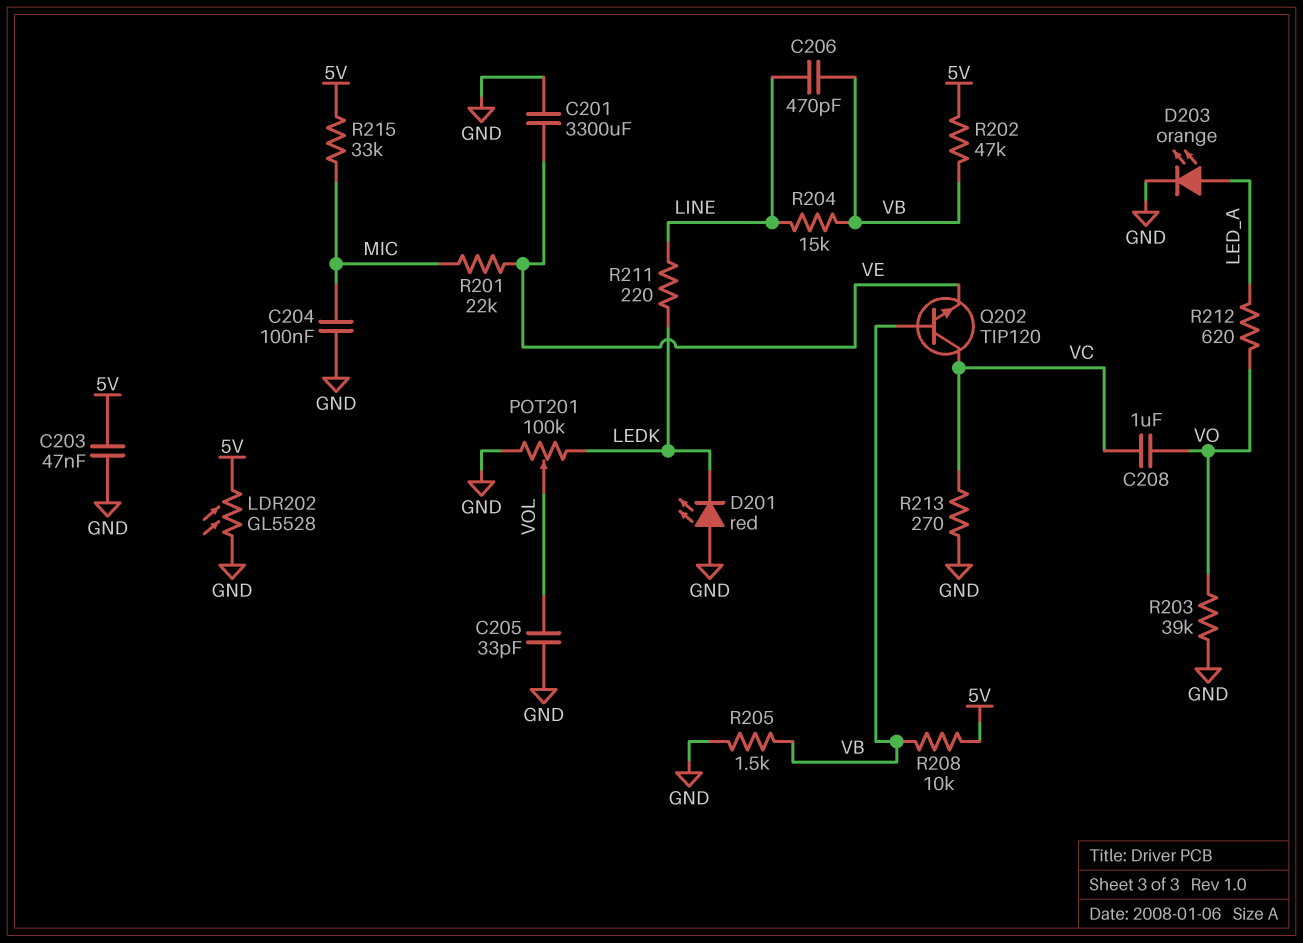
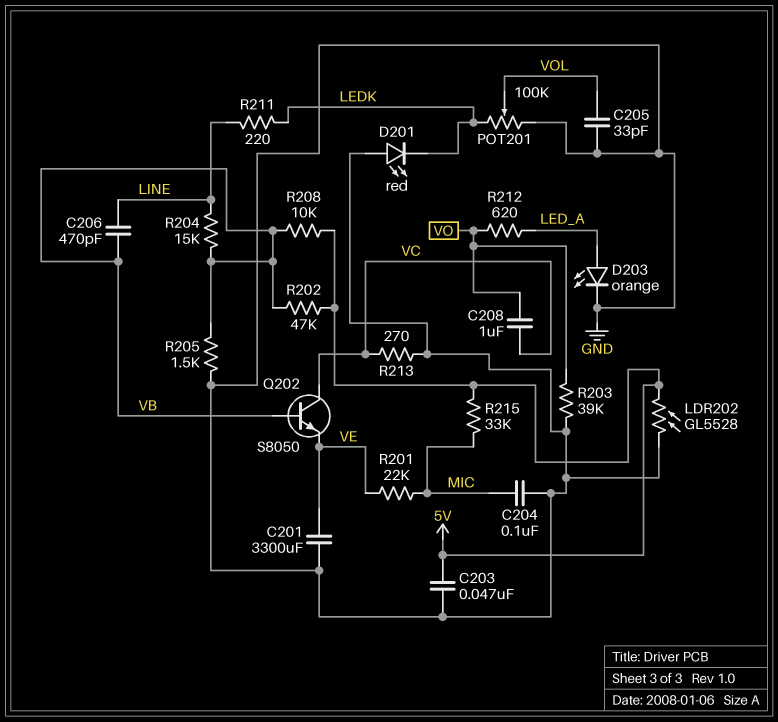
Q202: NPN TIP120 (B VB, C VC, E VE) -> NPN S8050 (B VB, C VC, E VE)

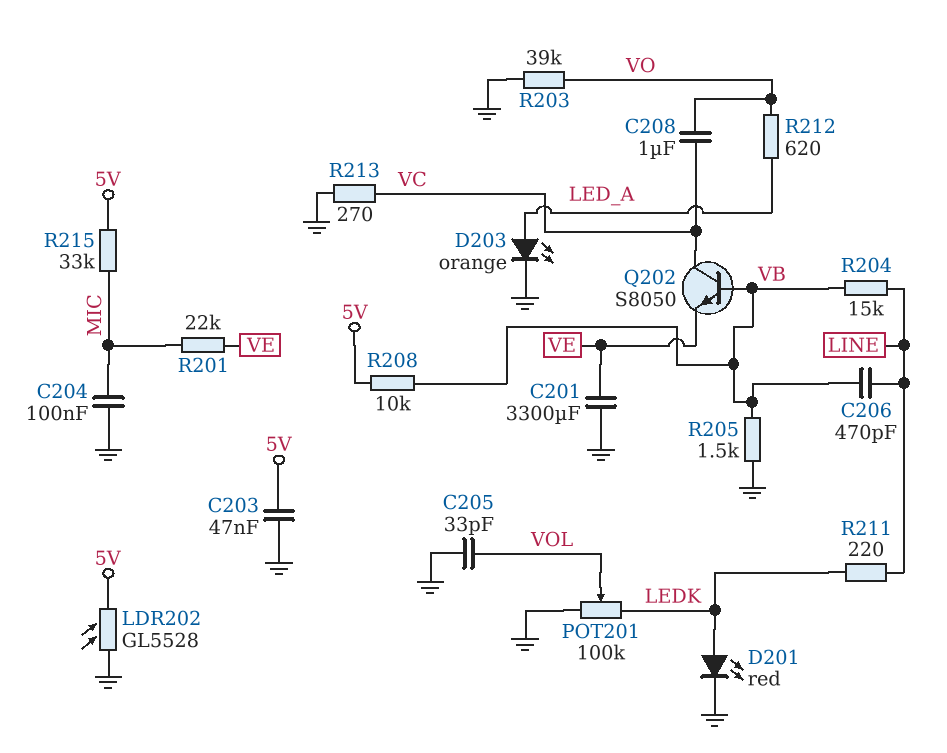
D201: LED red (A GND, K LEDK) -> LED red (A LEDK, K GND)
R202: 47k (5V, VB) -> none

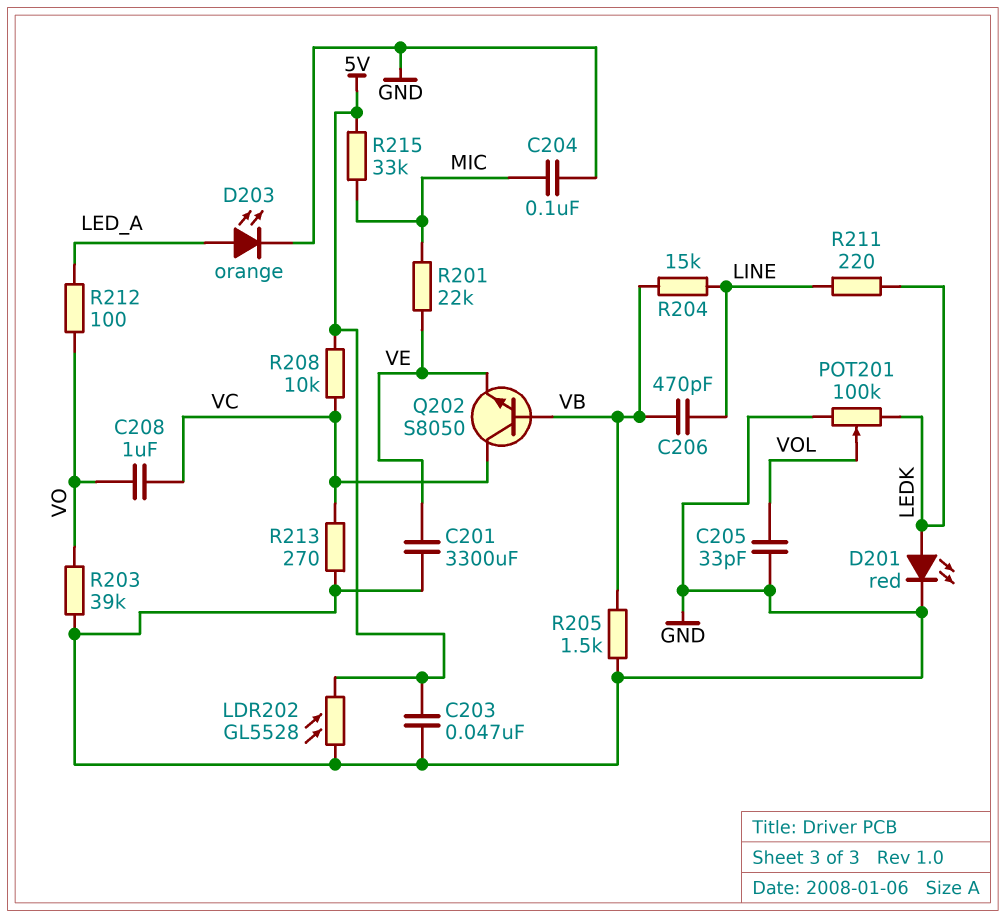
R208: 10k (5V, VB) -> 10k (5V, VC)
R212: 620 (LED_A, VO) -> 100 (LED_A, VO)

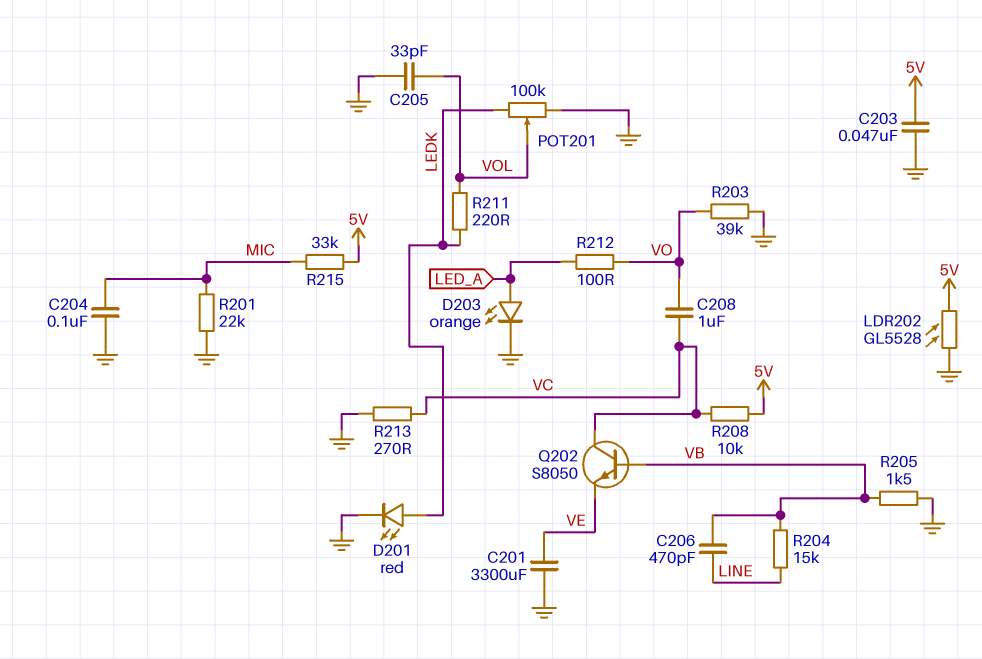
R201: 22k (MIC, VE) -> 22k (GND, MIC)
R211: 220 (LEDK, LINE) -> 220 (LEDK, VOL)

